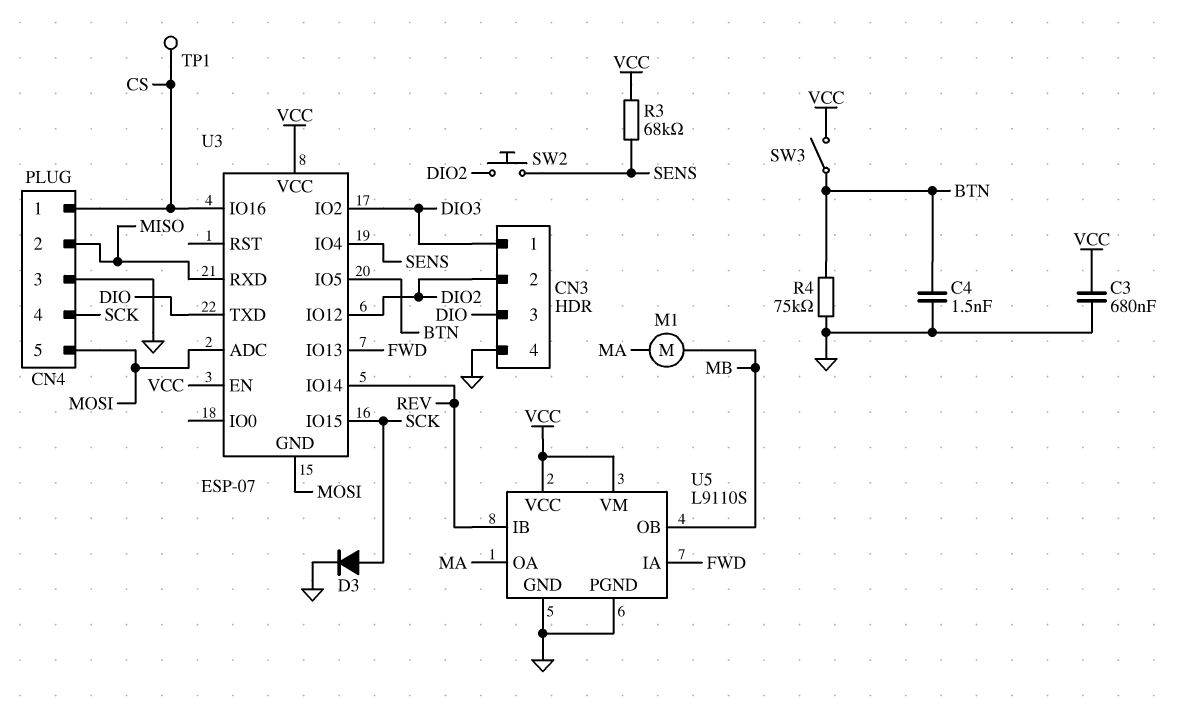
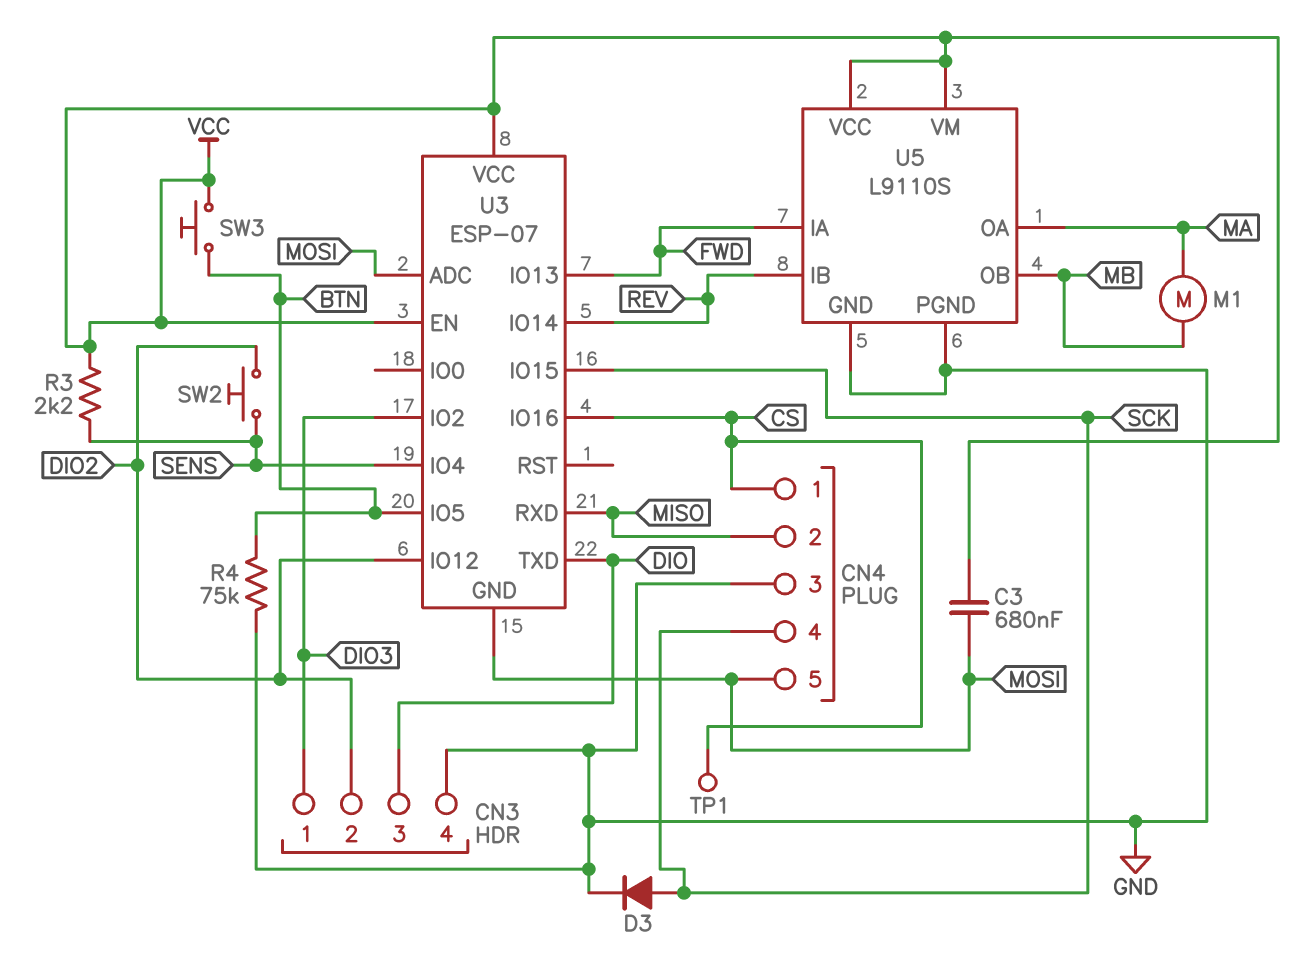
C3: 680nF (GND, VCC) -> 680nF (MOSI, VCC)
C4: 1.5nF (BTN, GND) -> none
R3: 68k (SENS, VCC) -> 2.2k (SENS, VCC)
SW3: switch (BTN, VCC) -> button (BTN, VCC)

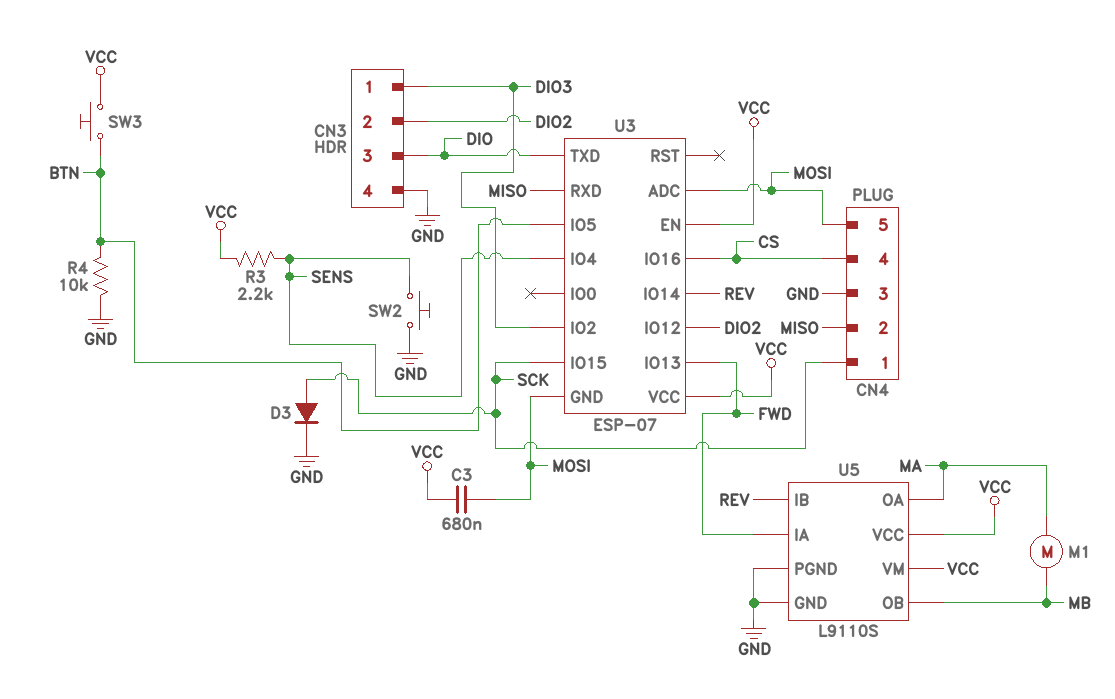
CN4 pin 1: CS -> SCK
CN4 pin 4: SCK -> CS
R4: 75k (BTN, GND) -> 10k (BTN, GND)
SW2: button (DIO2, SENS) -> button (GND, SENS)
TP1: test point (CS) -> none

